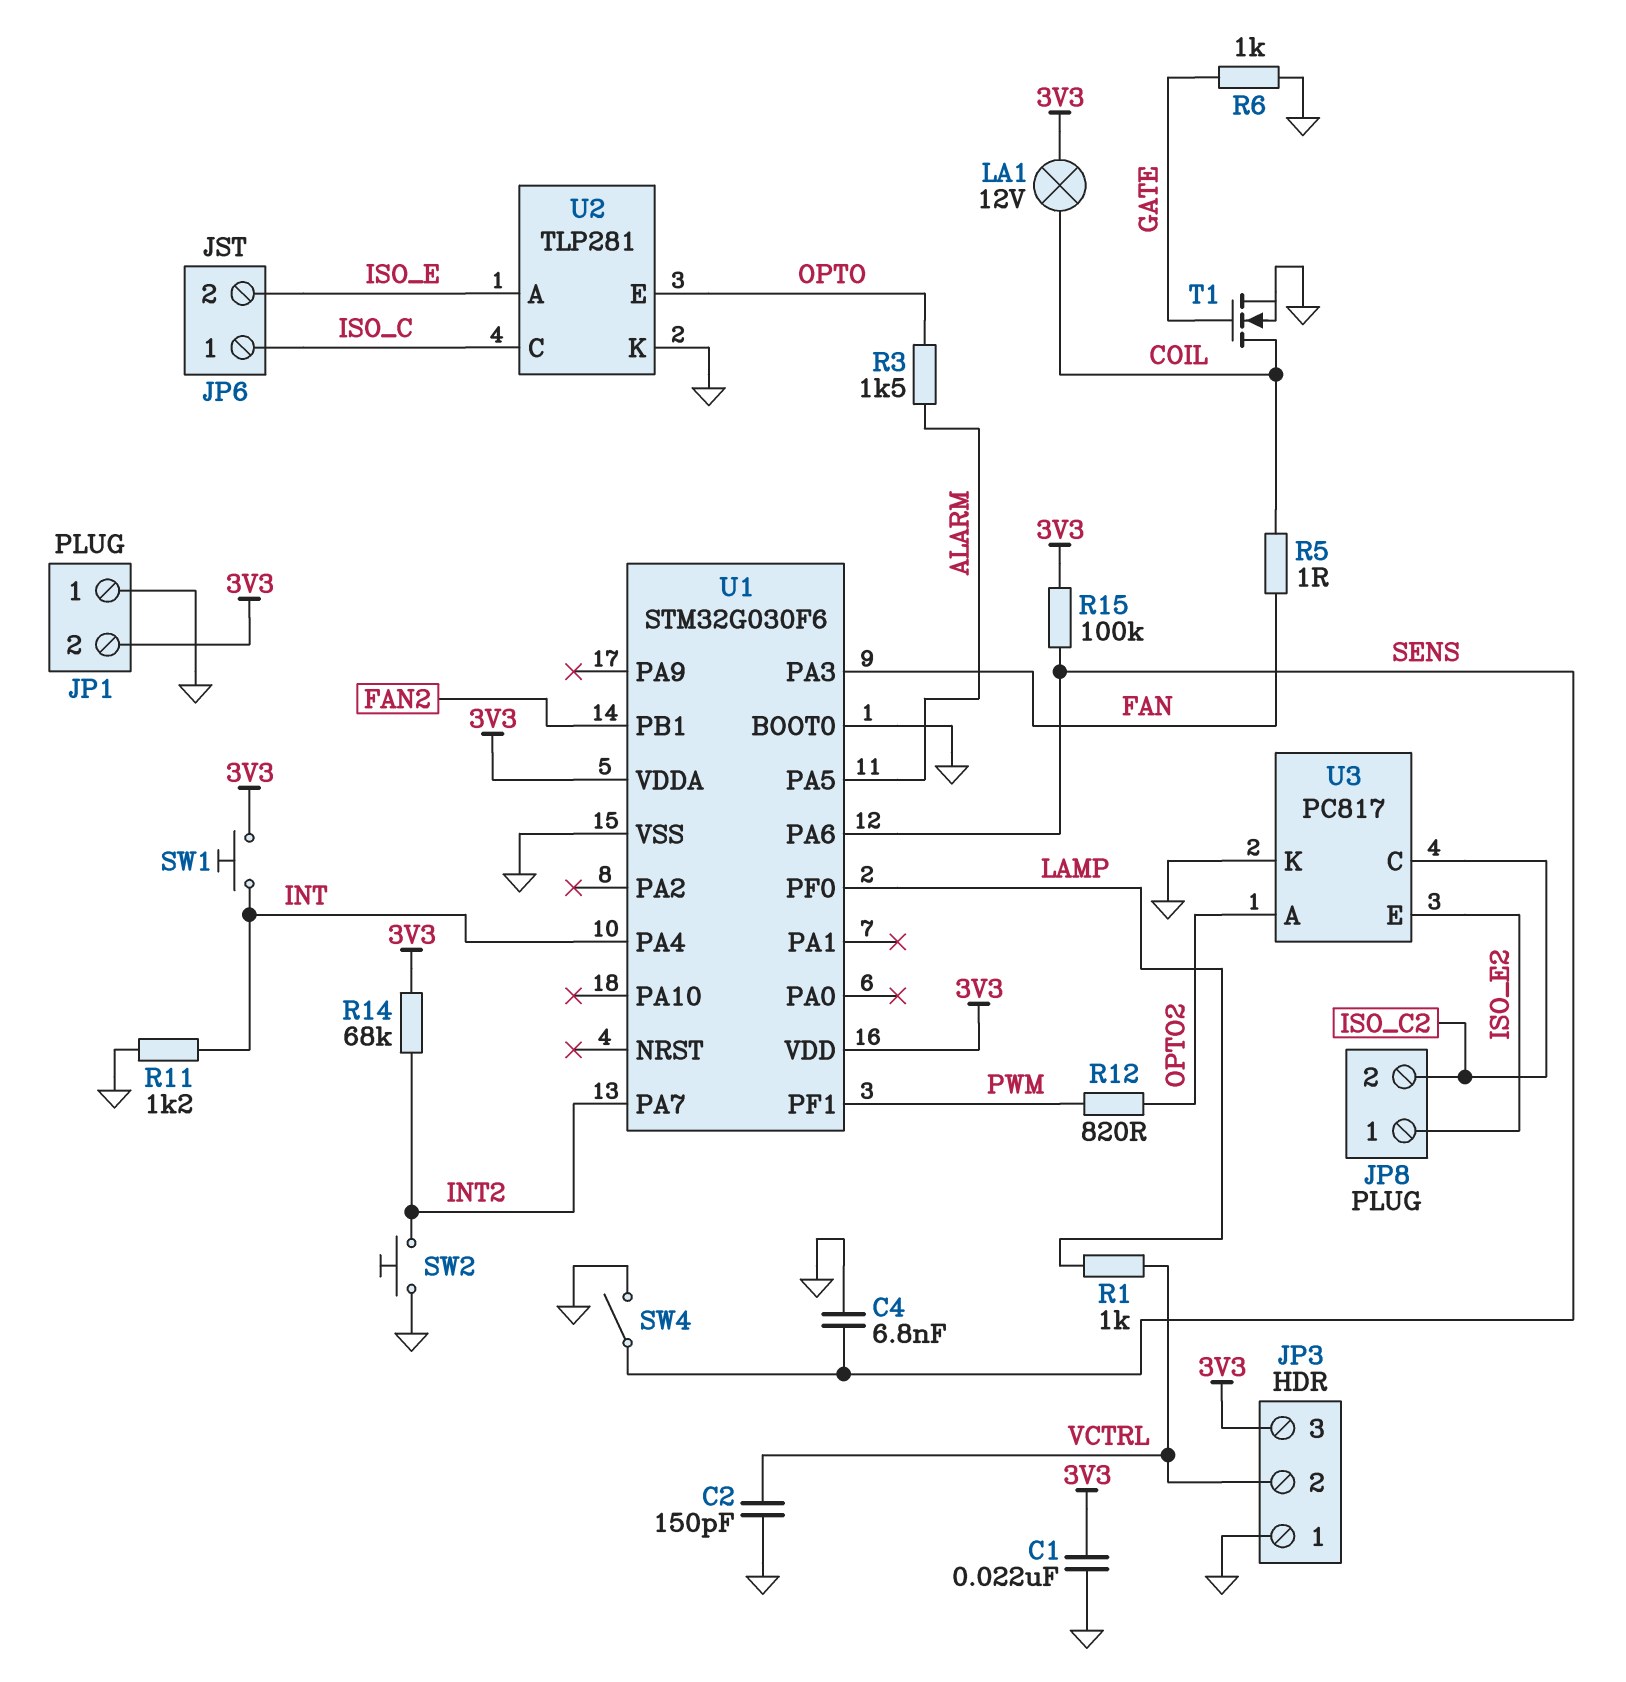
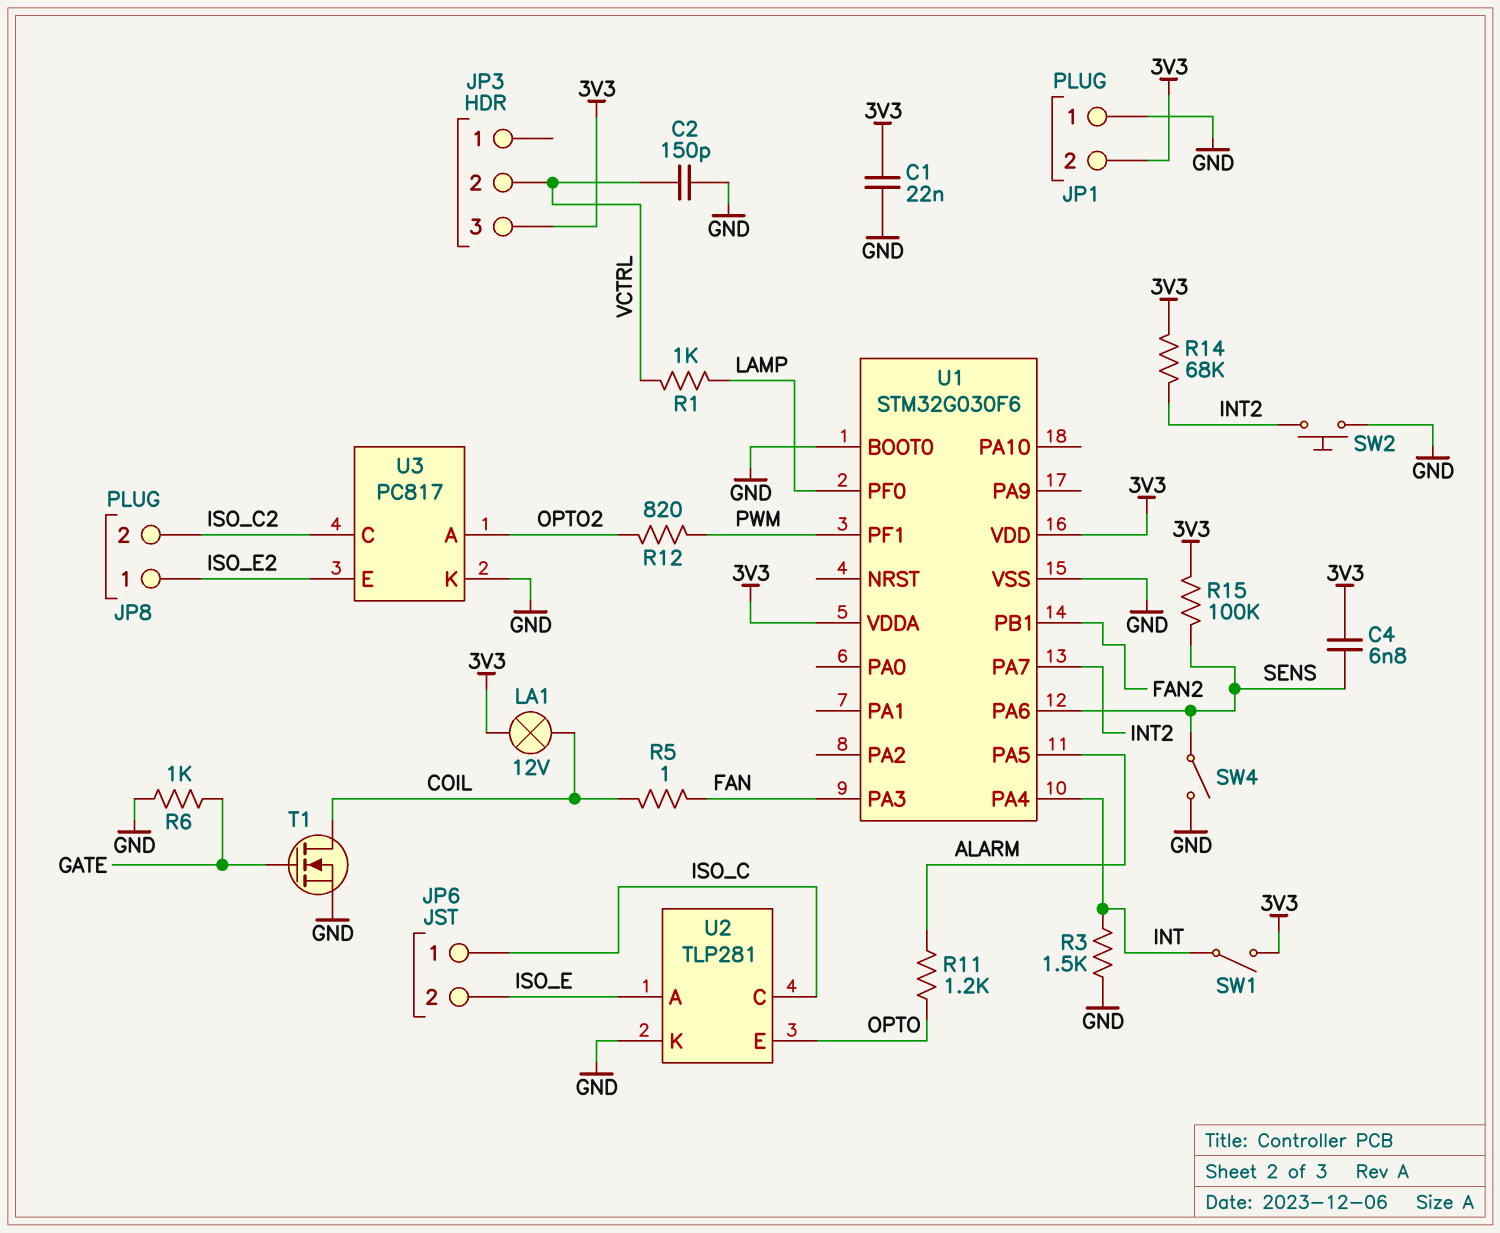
C4: 6.8nF (GND, SENS) -> 6.8nF (3V3, SENS)
JP3 pin 1: GND -> none
R3: 1.5k (ALARM, OPTO) -> 1.5k (GND, INT)
R11: 1.2k (GND, INT) -> 1.2k (ALARM, OPTO)
SW1: button (3V3, INT) -> switch (3V3, INT)

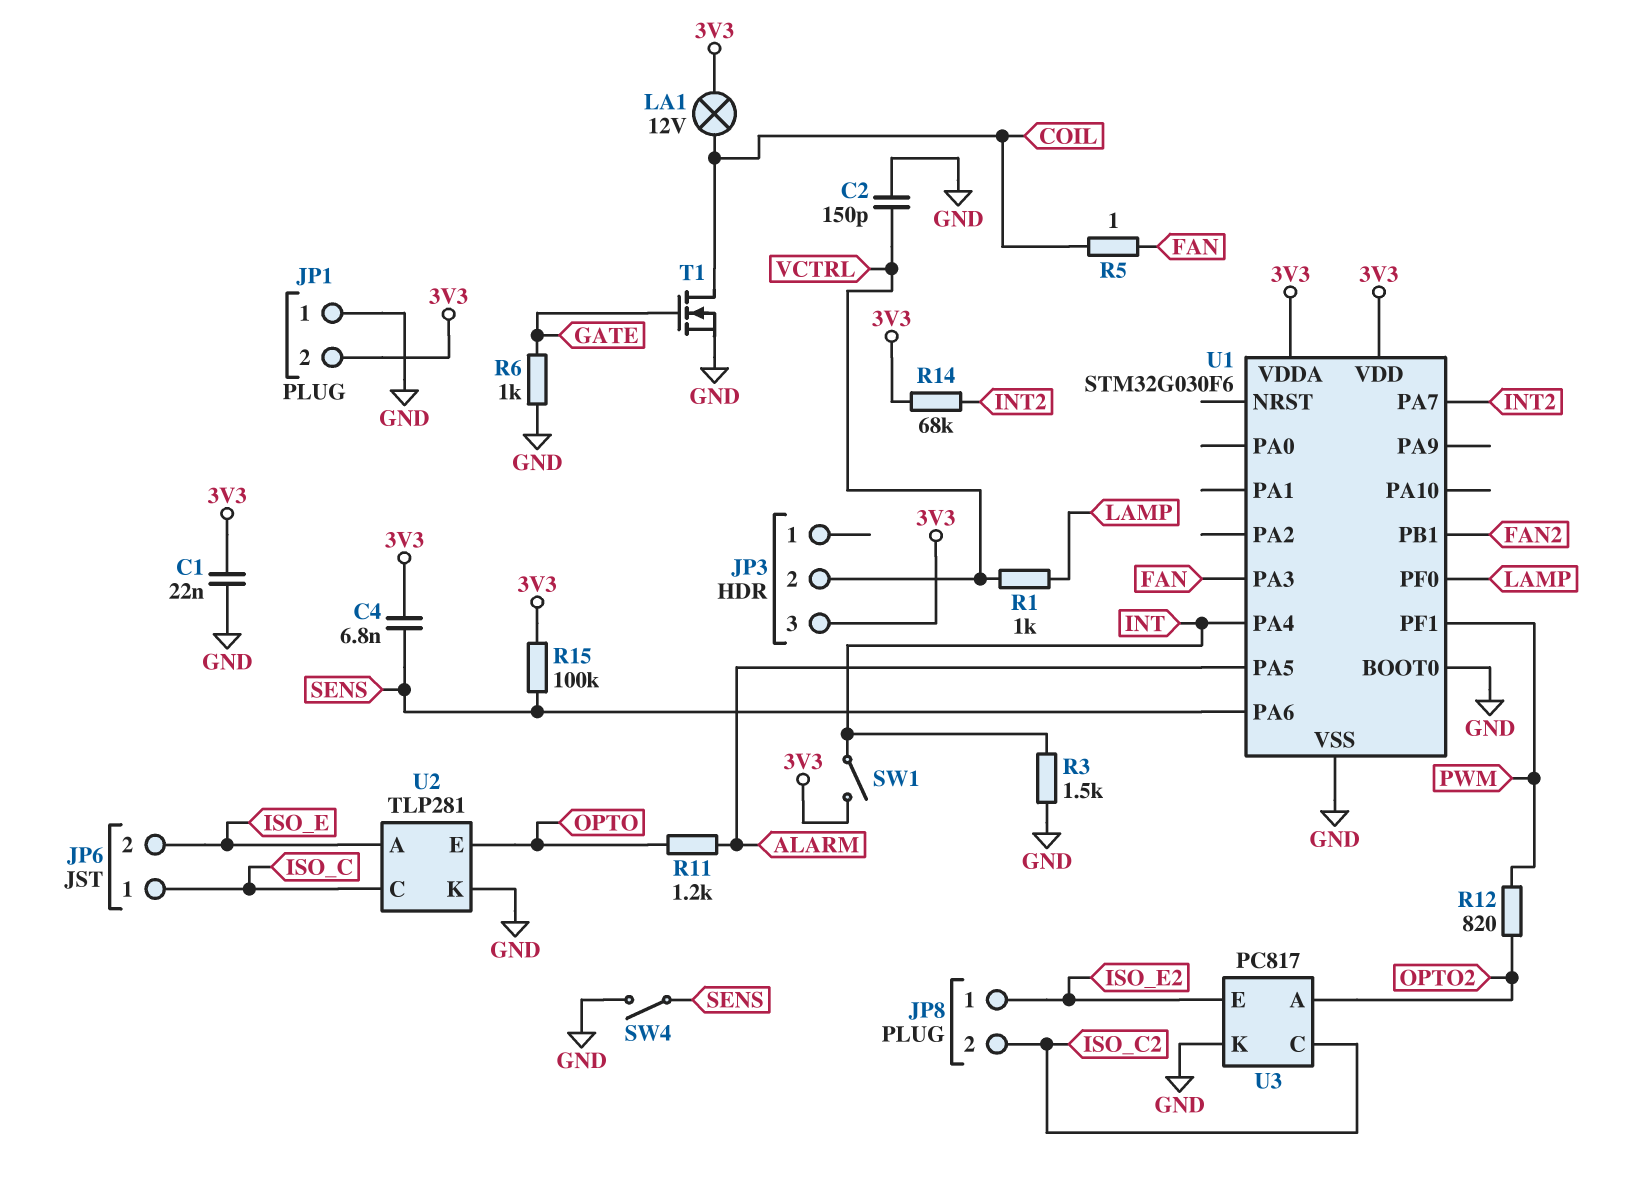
SW2: button (GND, INT2) -> none

